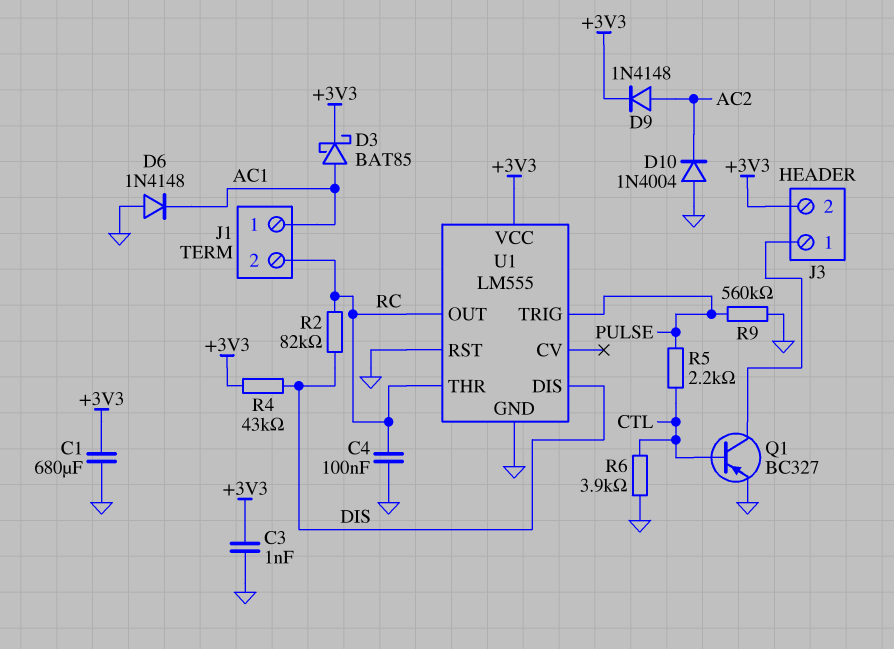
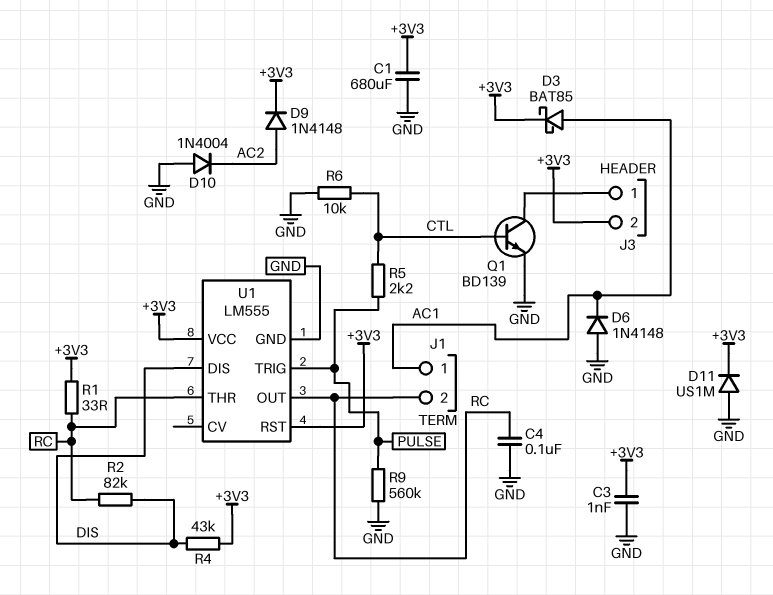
D11: none -> diode US1M (A GND, K +3V3)
Q1: PNP BC327 (B CTL, C J3/1, E GND) -> NPN BD139 (B CTL, C J3/1, E GND)
R1: none -> 33 (+3V3, RC)
R6: 3.9k (CTL, GND) -> 10k (CTL, GND)
U1 pin RST: GND -> +3V3

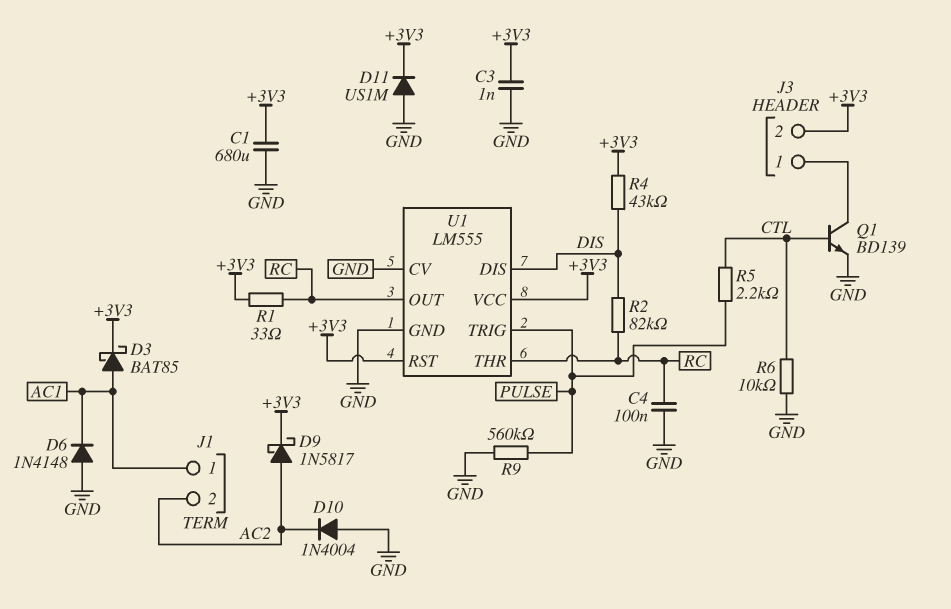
D9: diode 1N4148 (A AC2, K +3V3) -> schottky 1N5817 (A AC2, K +3V3)
J1 pin 2: RC -> AC2
U1 pin CV: none -> GND

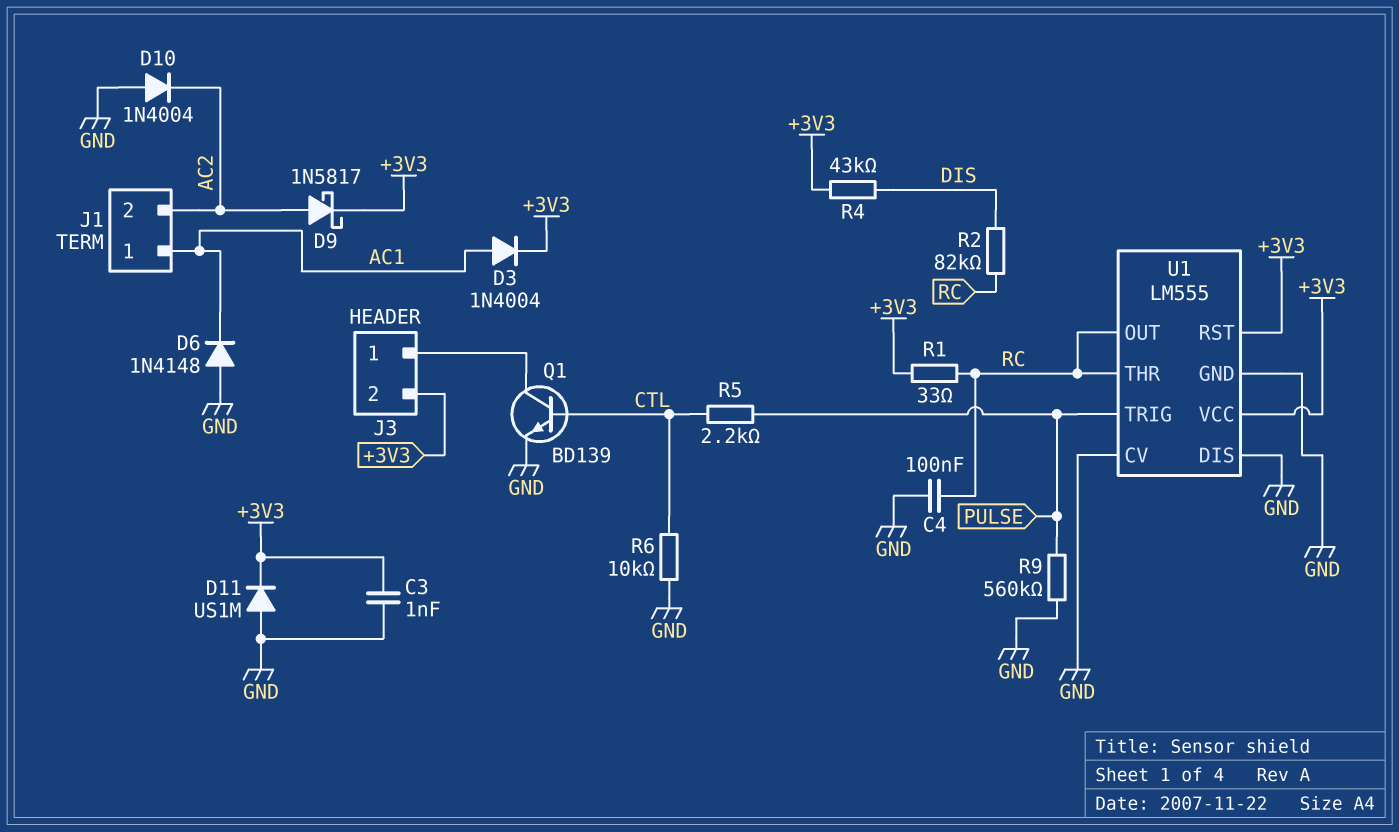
C1: 680uF (+3V3, GND) -> none
D3: schottky BAT85 (A AC1, K +3V3) -> diode 1N4004 (A AC1, K +3V3)
U1 pin DIS: DIS -> GND

